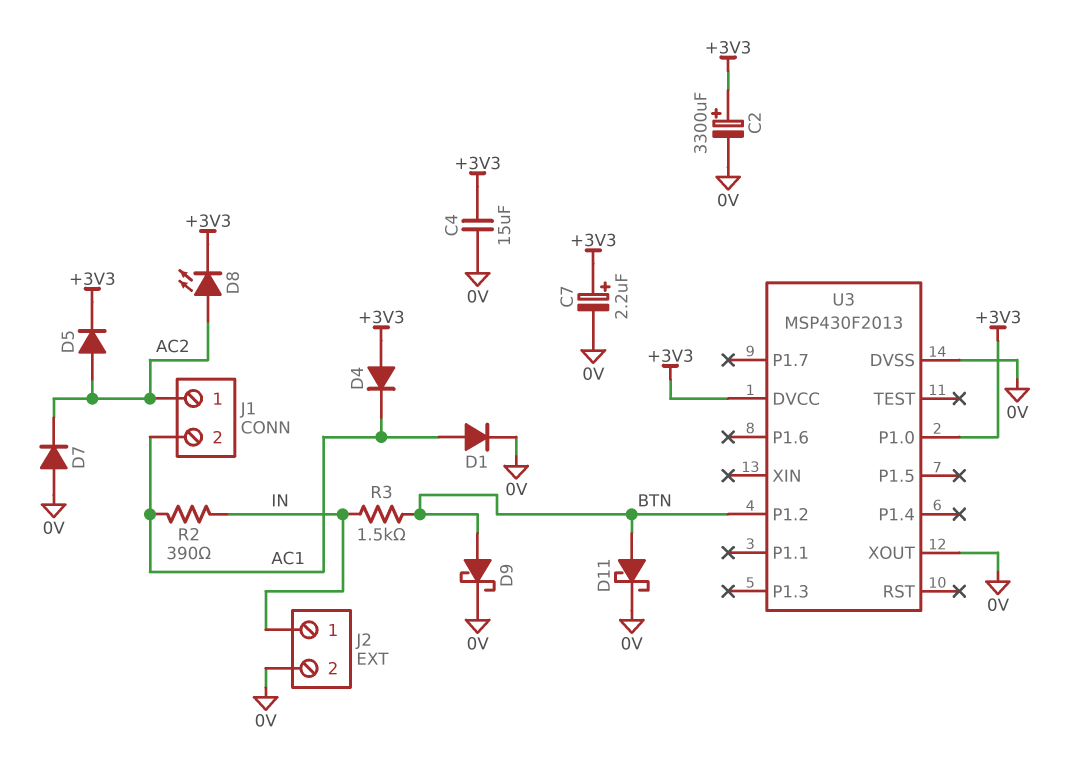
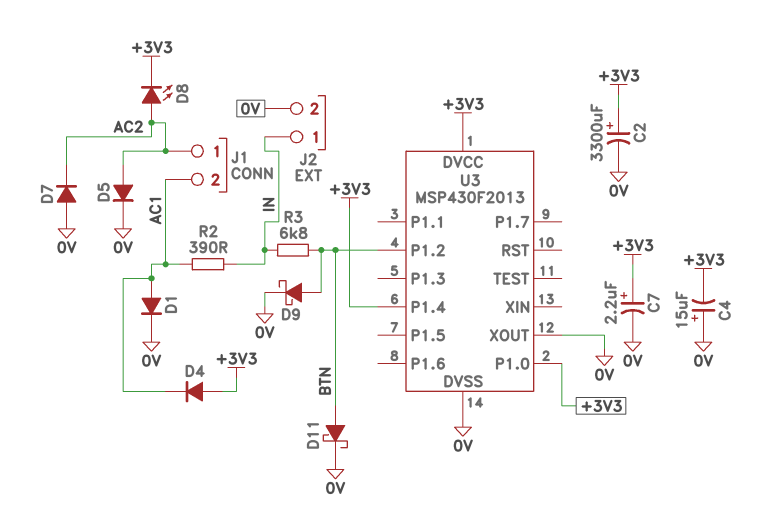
C4: 15uF (+3V3, 0V) -> 15uF (plus 0V, minus +3V3)
D5: diode (A AC2, K +3V3) -> diode (A AC2, K 0V)
R3: 1.5k (BTN, IN) -> 6.8k (BTN, IN)
U3 pin P1.4: none -> +3V3

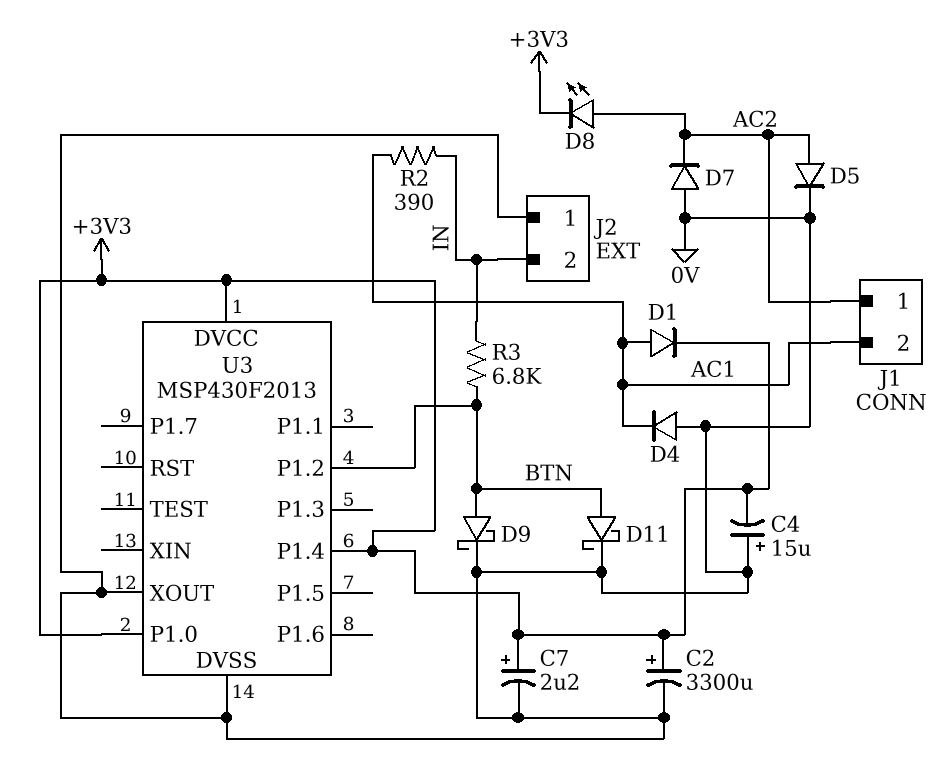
D1: diode (A AC1, K 0V) -> diode (A AC1, K +3V3)
D4: diode (A +3V3, K AC1) -> diode (A 0V, K AC1)
J2 pin 1: IN -> 0V
J2 pin 2: 0V -> IN

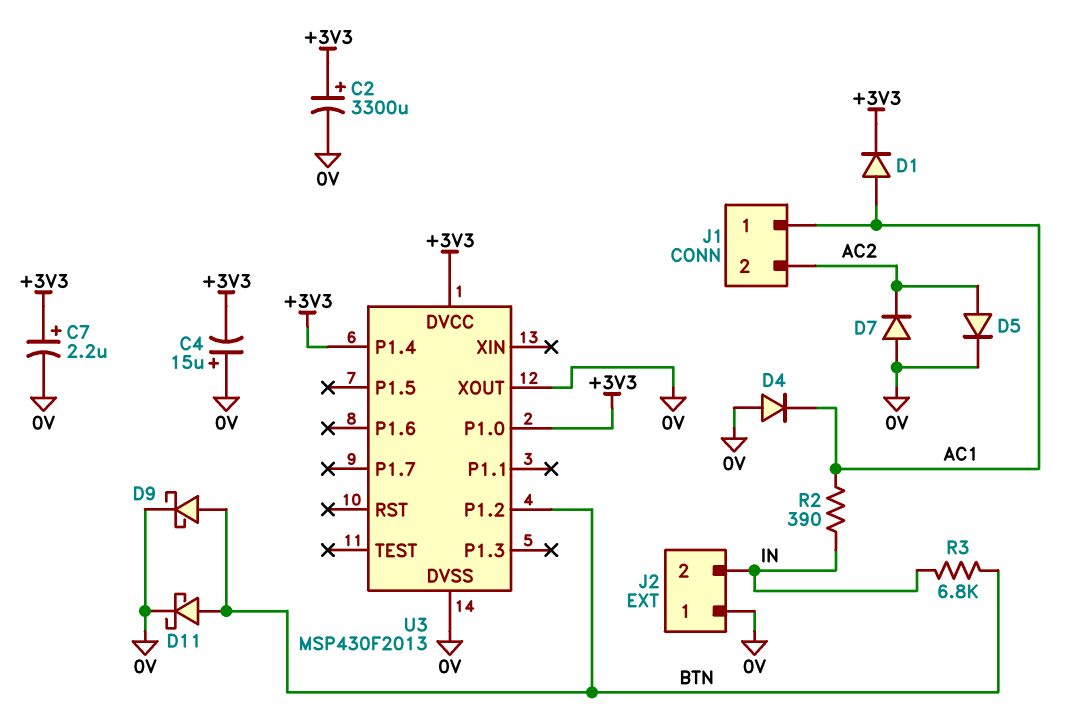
D8: LED (A AC2, K +3V3) -> none
J1 pin 1: AC2 -> AC1
J1 pin 2: AC1 -> AC2

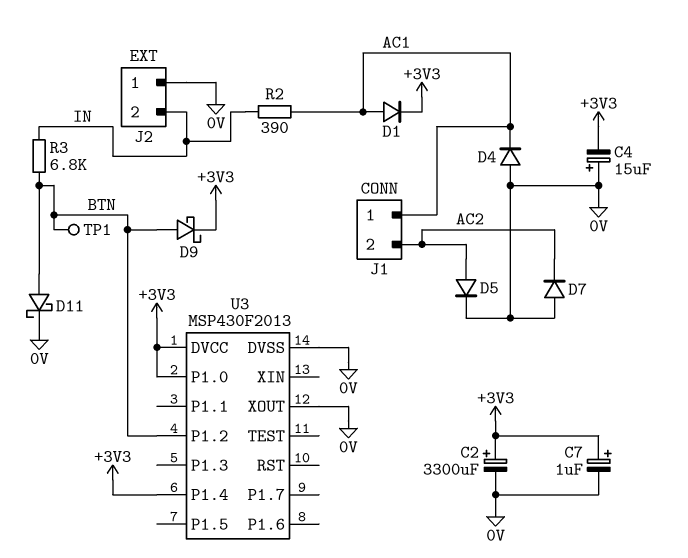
C7: 2.2uF (plus +3V3, minus 0V) -> 1uF (plus +3V3, minus 0V)
D9: schottky (A BTN, K 0V) -> schottky (A BTN, K +3V3)
TP1: none -> test point (BTN)

